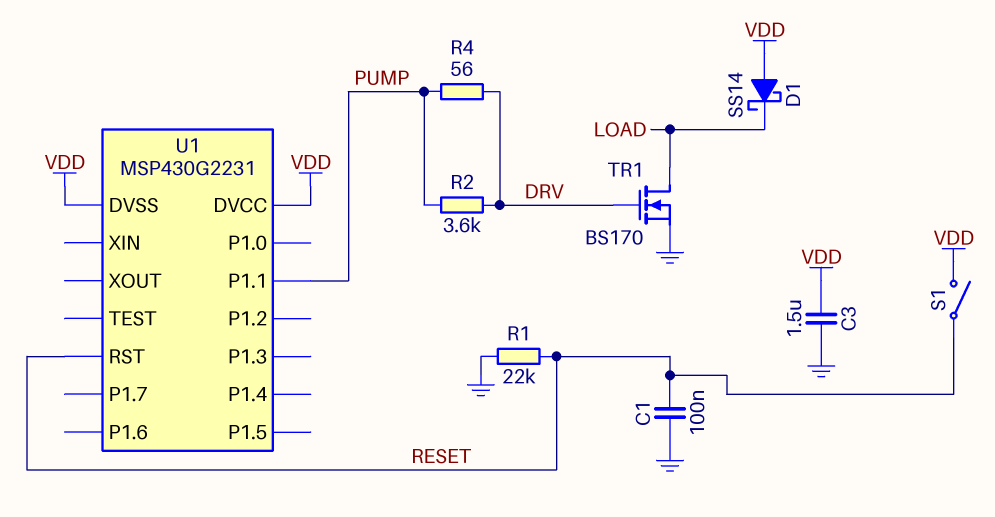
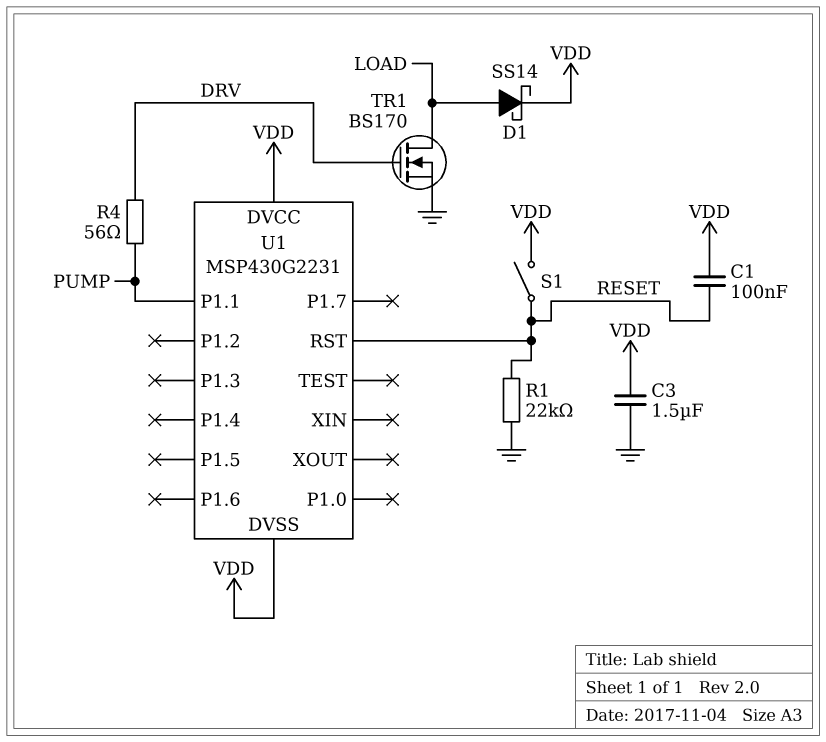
C1: 100nF (GND, RESET) -> 100nF (RESET, VDD)
D1: schottky SS14 (A VDD, K LOAD) -> schottky SS14 (A LOAD, K VDD)
R2: 3.6k (DRV, PUMP) -> none

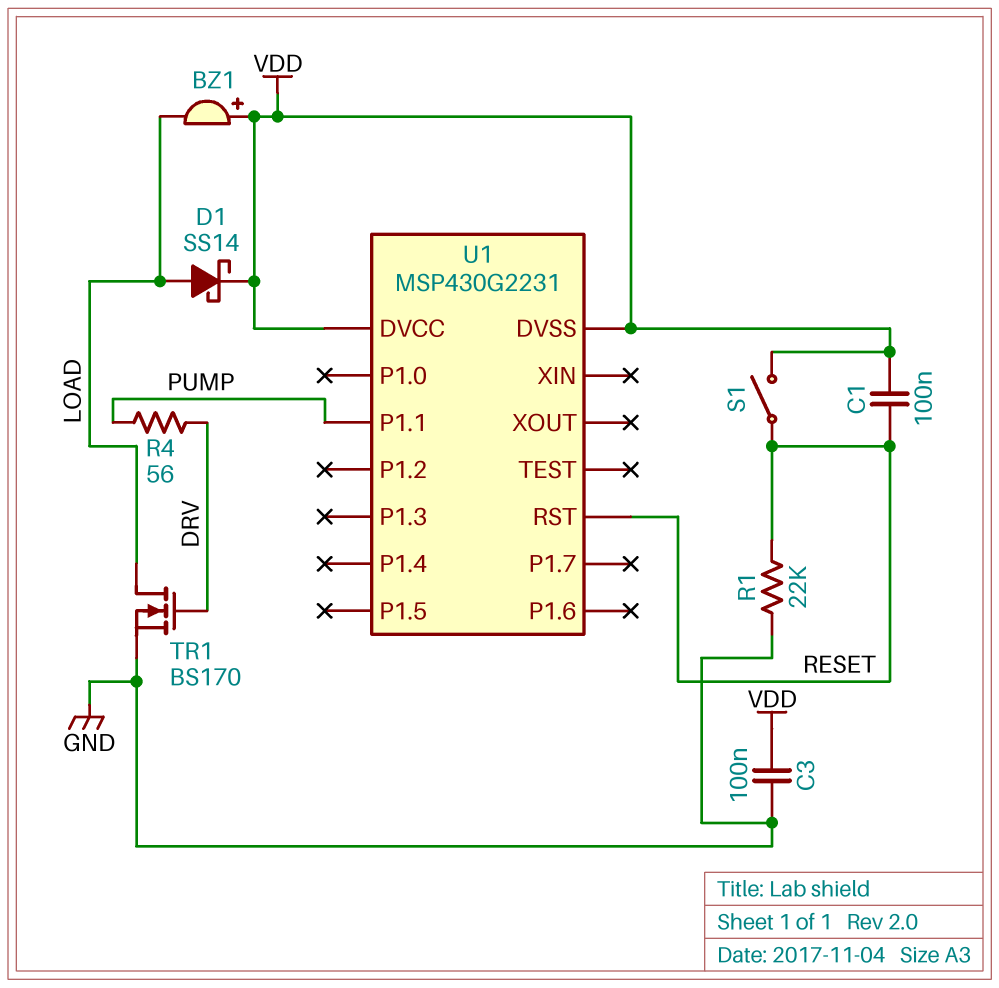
BZ1: none -> buzzer (plus VDD, minus LOAD)
C3: 1.5uF (GND, VDD) -> 100nF (GND, VDD)

